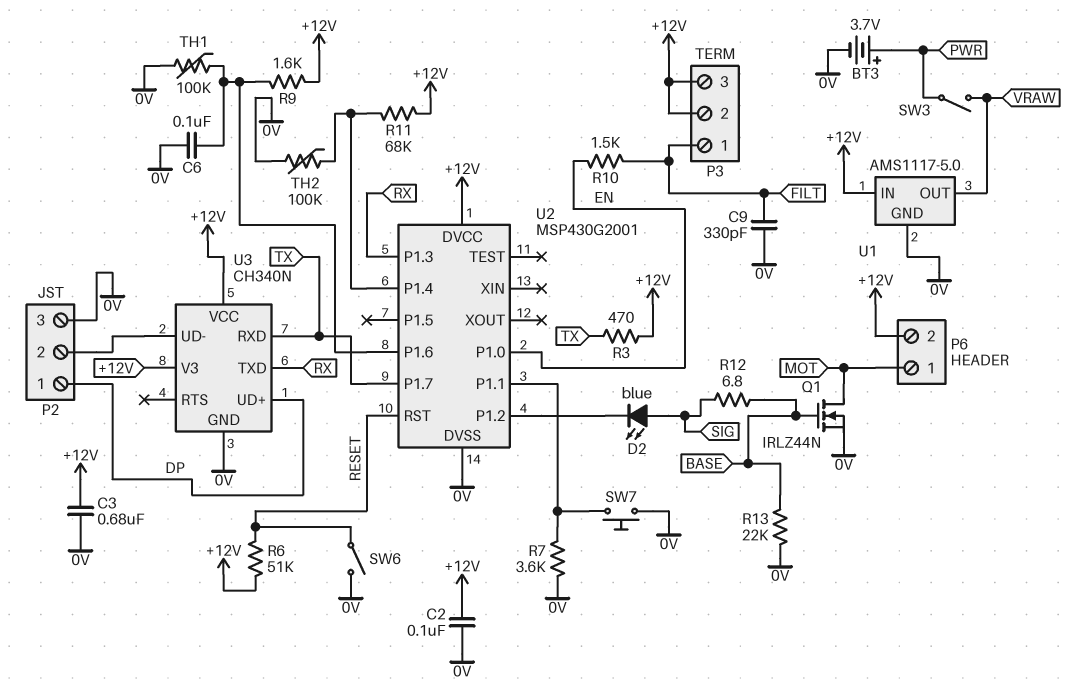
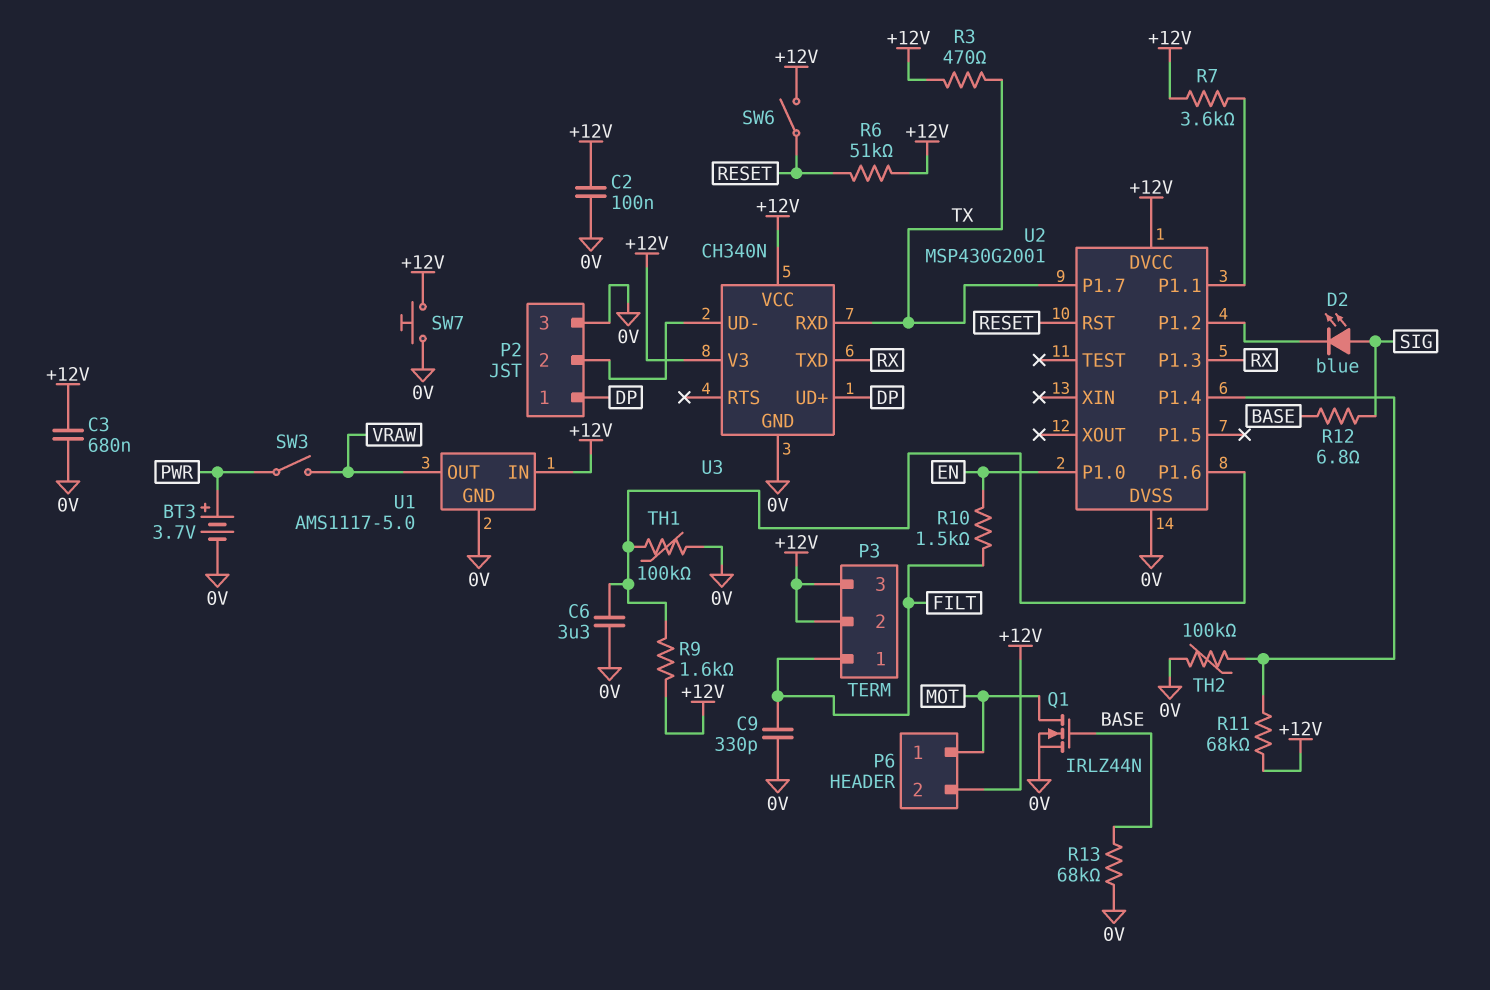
C6: 100nF (0V, U2/P1.6) -> 3.3uF (0V, U2/P1.6)
R7: 3.6k (0V, U2/P1.1) -> 3.6k (+12V, U2/P1.1)
R13: 22k (0V, BASE) -> 68k (0V, BASE)
SW6: switch (0V, RESET) -> switch (+12V, RESET)
SW7: button (0V, U2/P1.1) -> button (+12V, 0V)

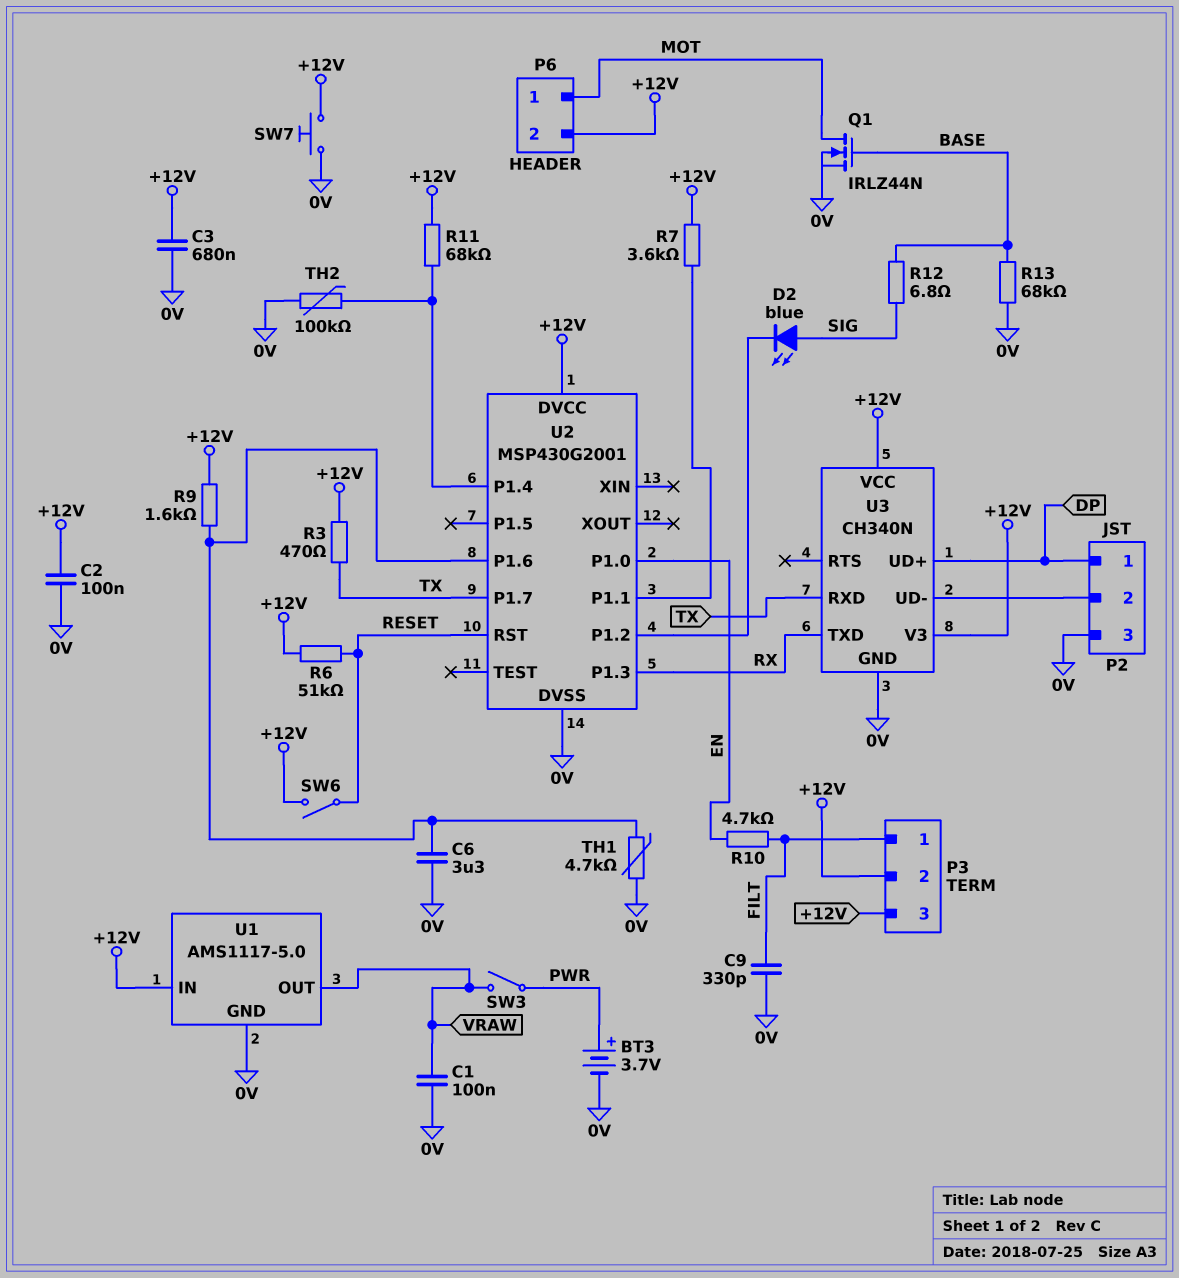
C1: none -> 100nF (0V, VRAW)
R10: 1.5k (EN, FILT) -> 4.7k (EN, FILT)
TH1: 100k (0V, U2/P1.6) -> 4.7k (0V, U2/P1.6)

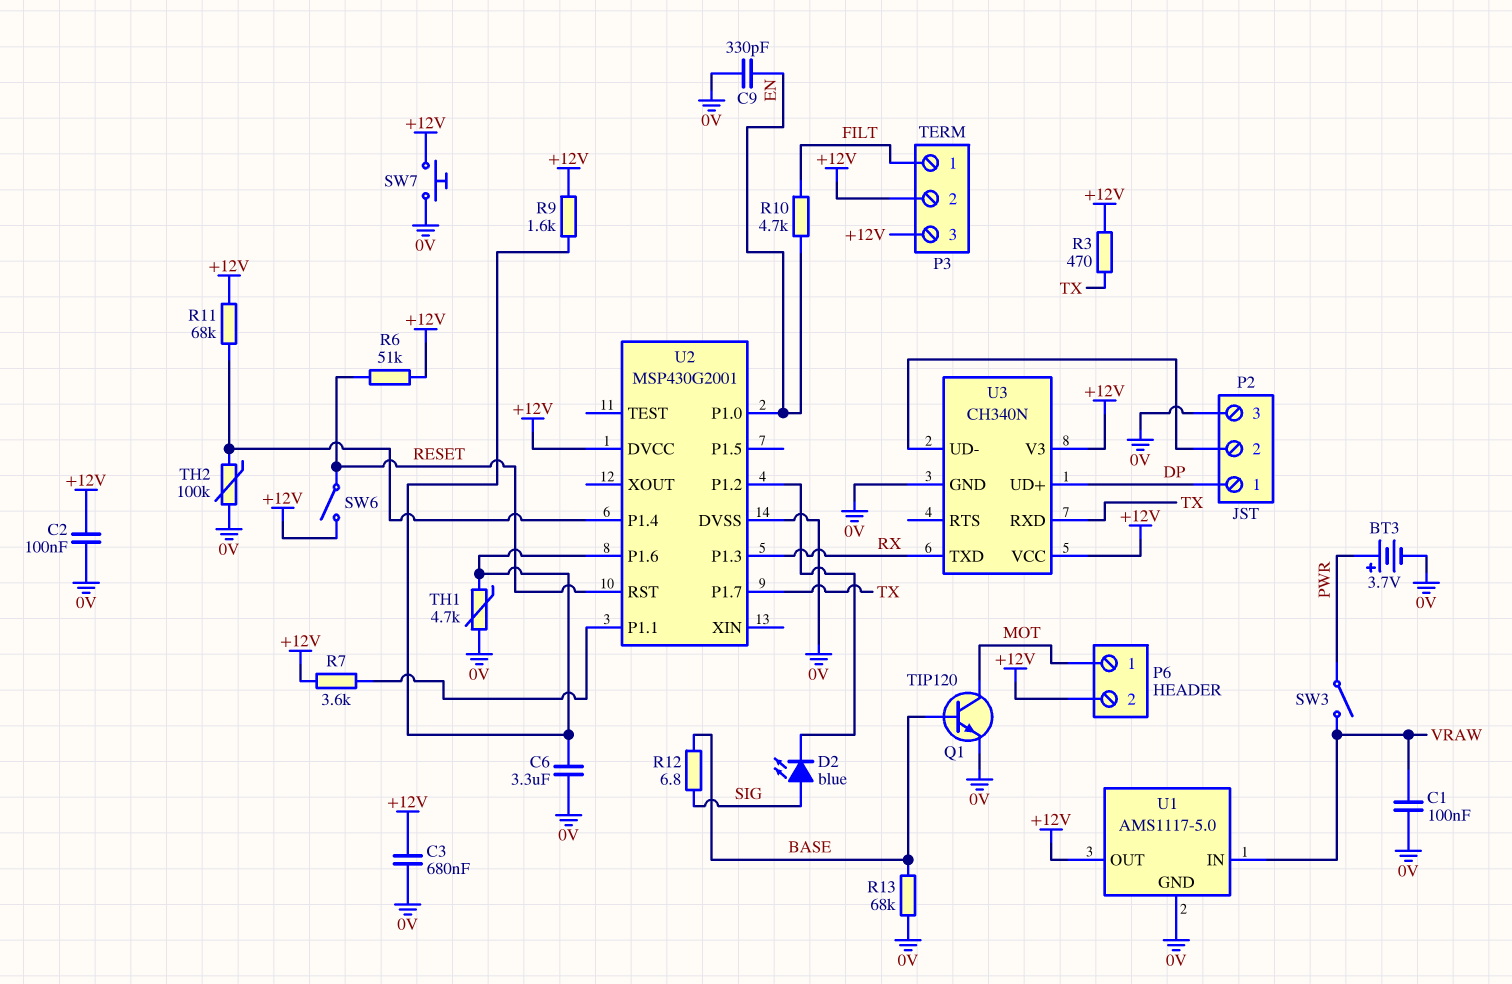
C9: 330pF (0V, FILT) -> 330pF (0V, EN)
Q1: NMOS IRLZ44N (G BASE, D MOT, S 0V) -> NPN TIP120 (B BASE, C MOT, E 0V)
U1 pin IN: +12V -> VRAW
U1 pin OUT: VRAW -> +12V

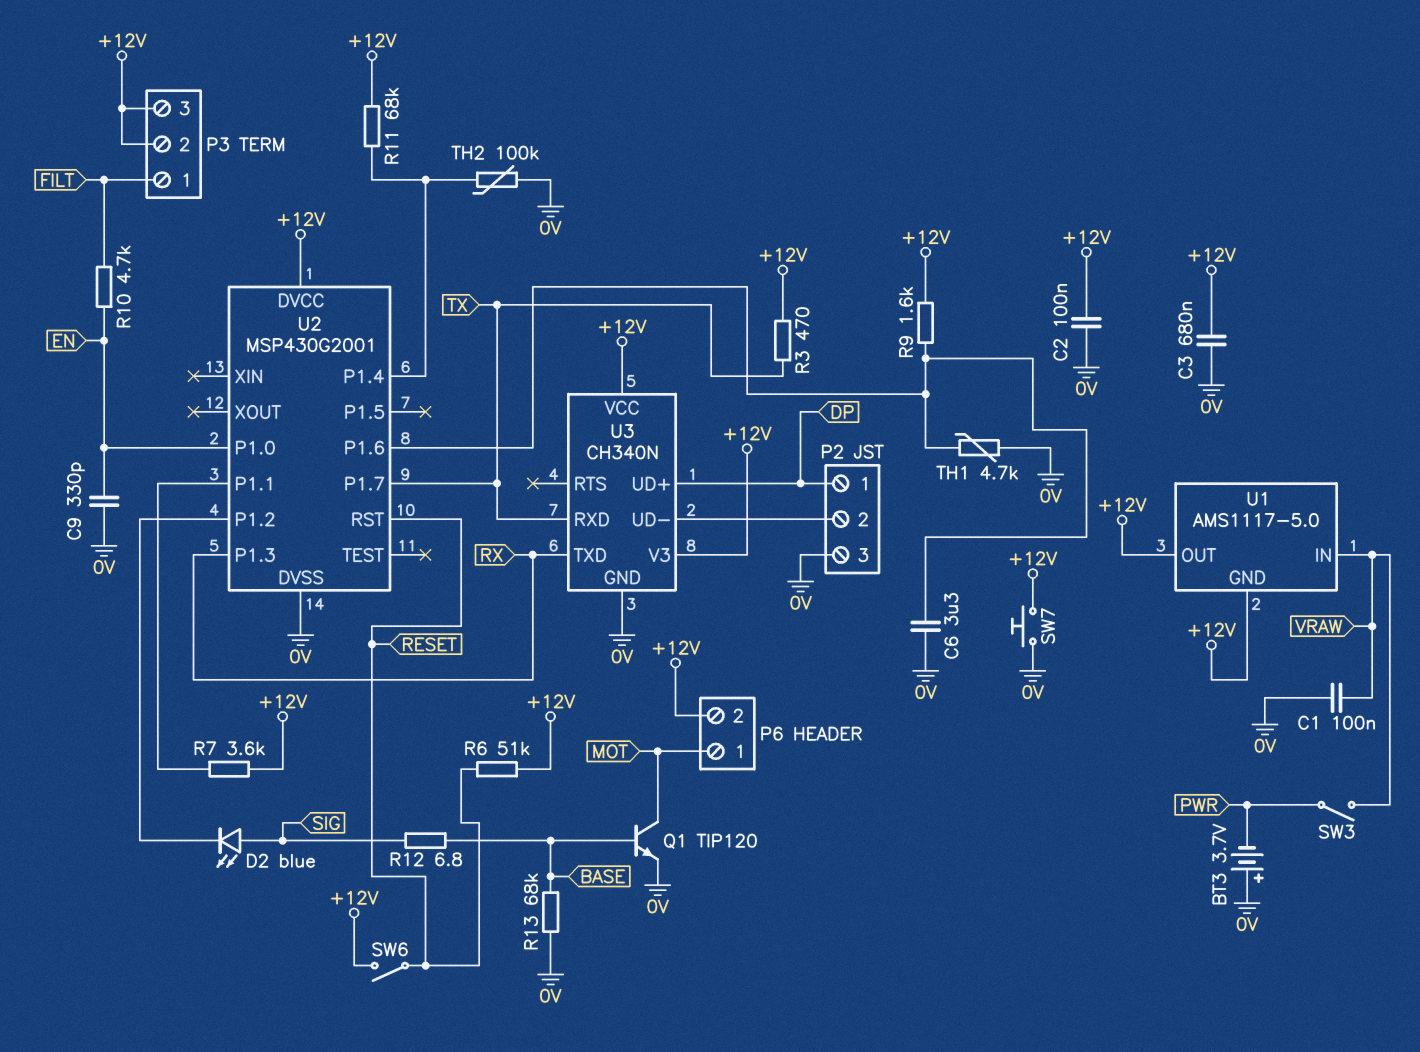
BT3: 3.7V (plus PWR, minus 0V) -> 3.7V (plus 0V, minus PWR)
U1 pin GND: 0V -> +12V

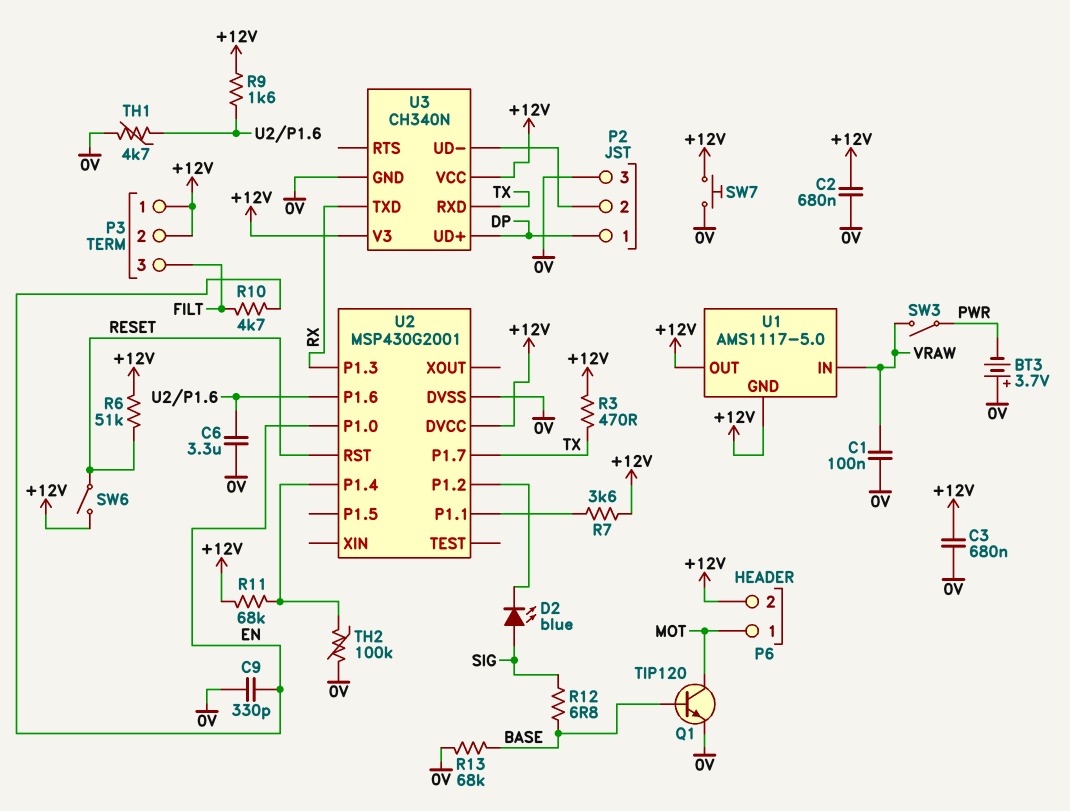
C2: 100nF (+12V, 0V) -> 680nF (+12V, 0V)
P3 pin 1: FILT -> +12V
P3 pin 3: +12V -> FILT

